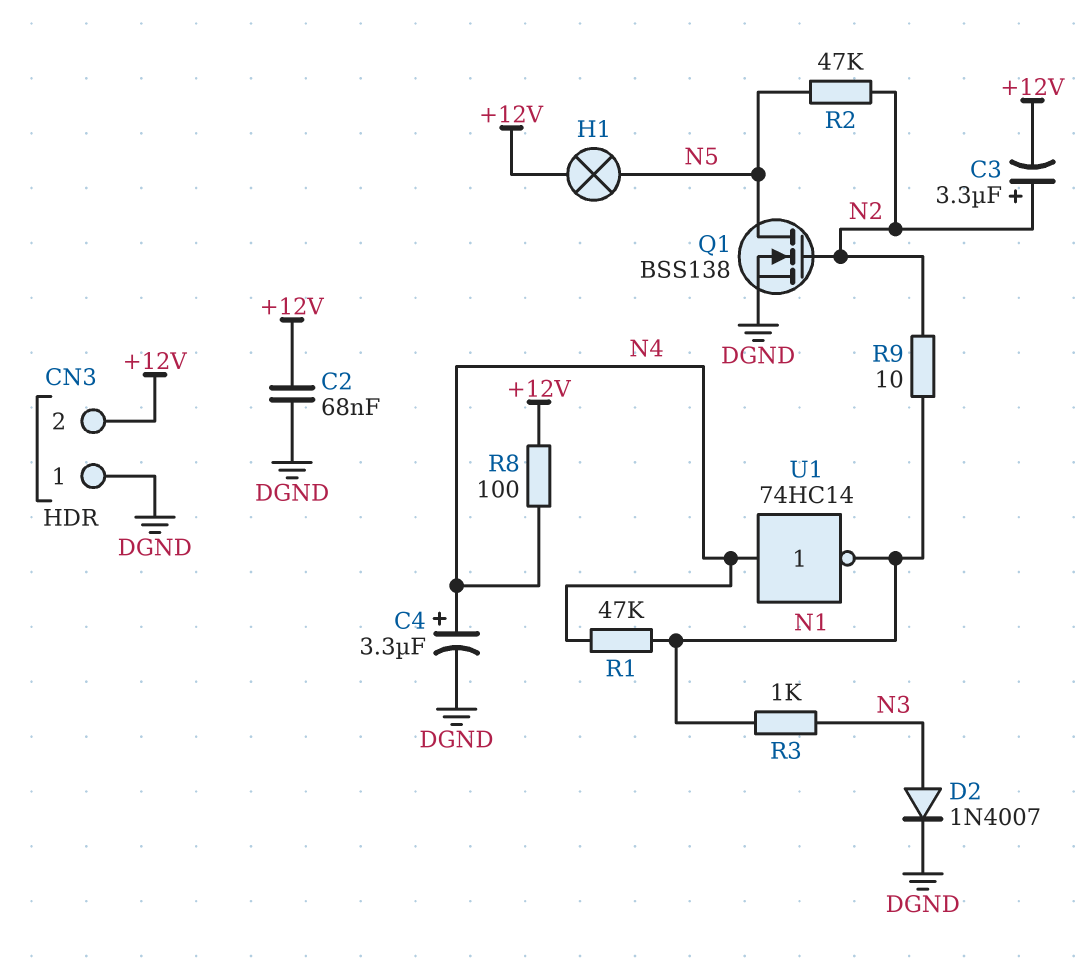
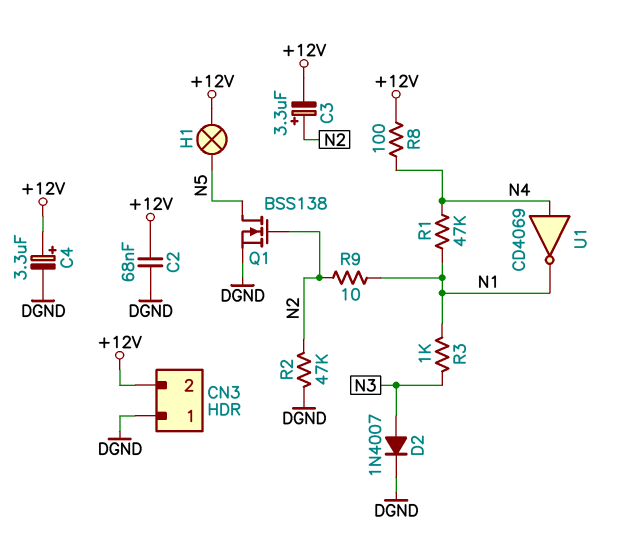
C4: 3.3uF (plus N4, minus DGND) -> 3.3uF (plus +12V, minus DGND)
R2: 47k (N2, N5) -> 47k (DGND, N2)
U1: NOT 74HC14 (in N4, out N1) -> NOT CD4069 (in N4, out N1)

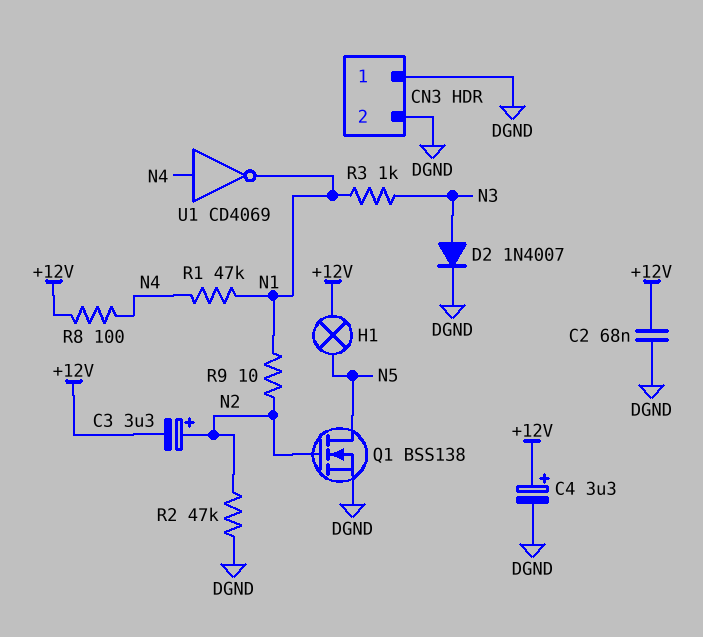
CN3 pin 2: +12V -> DGND

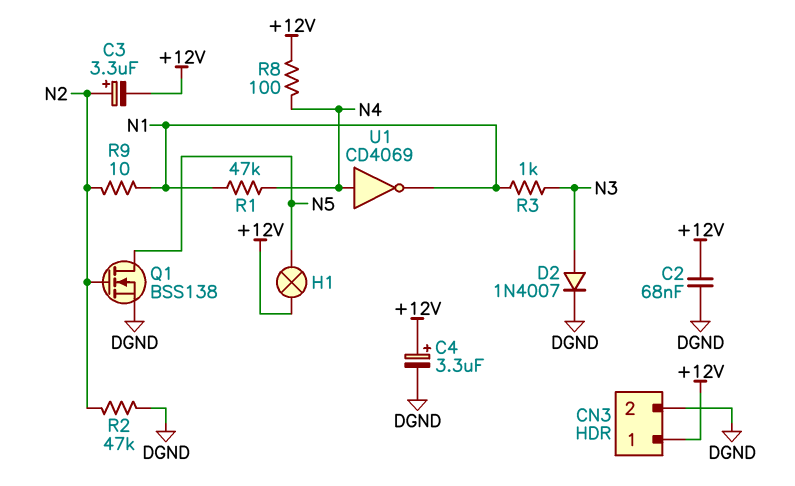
CN3 pin 1: DGND -> +12V

